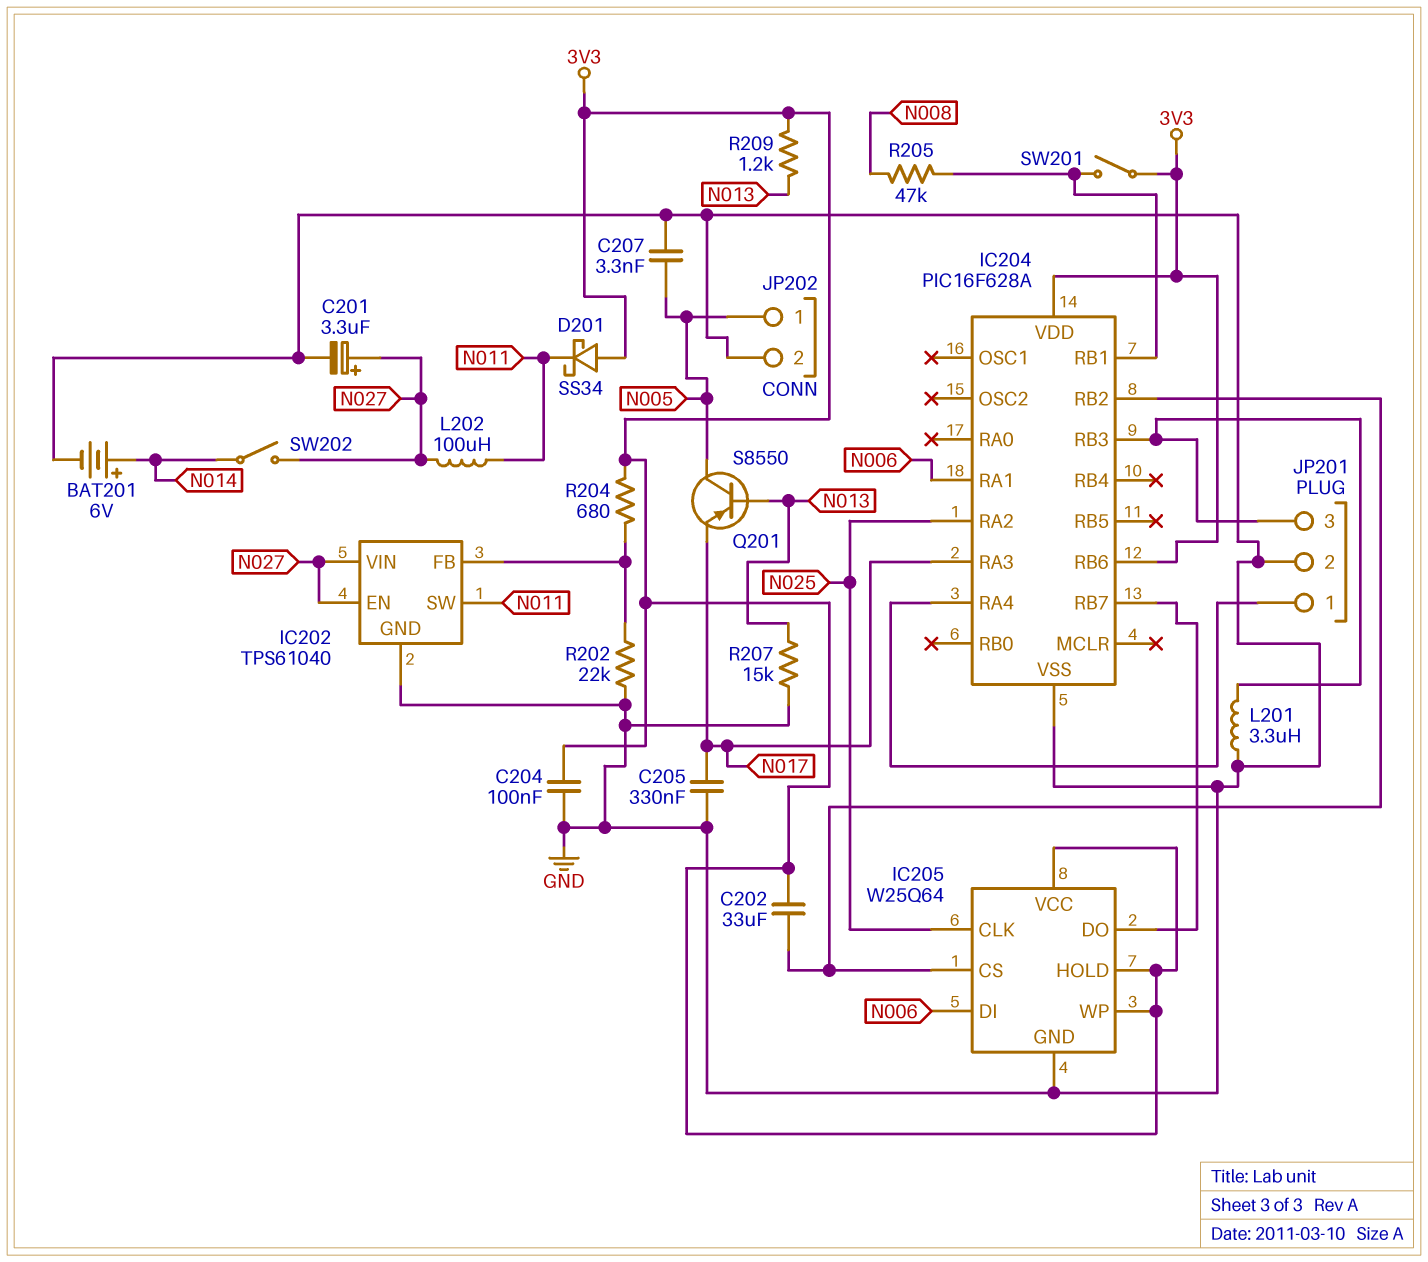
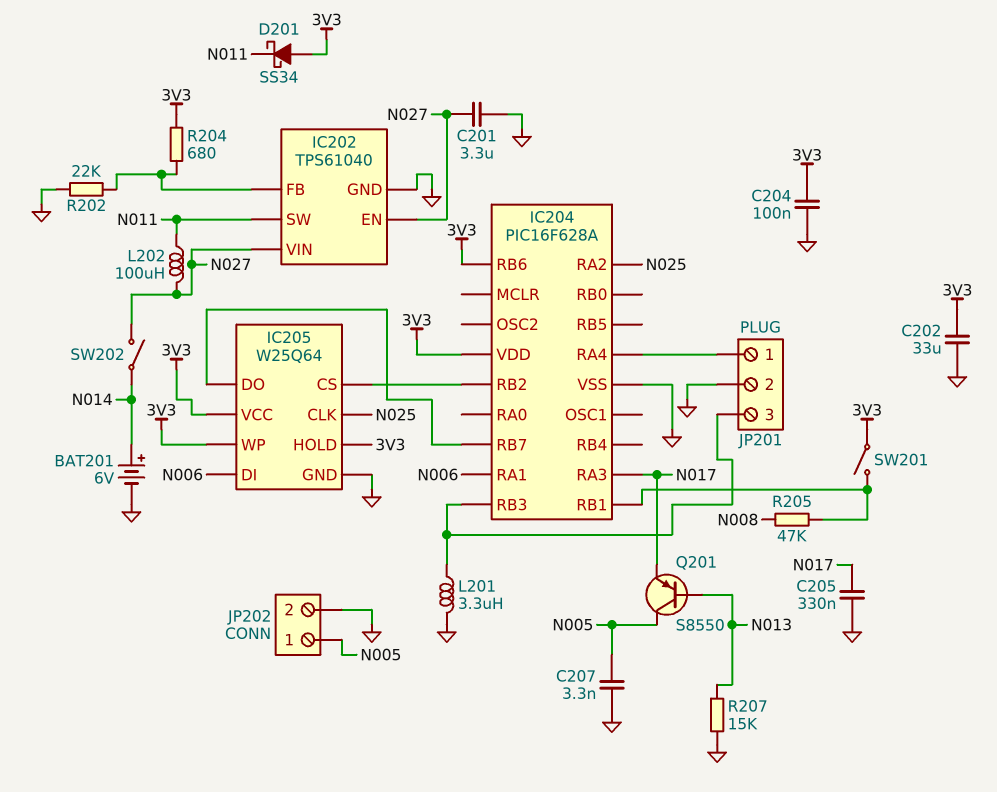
C201: 3.3uF (plus N027, minus GND) -> 3.3uF (GND, N027)
C202: 33uF (3V3, IC204/RB2) -> 33uF (3V3, GND)
R209: 1.2k (3V3, N013) -> none

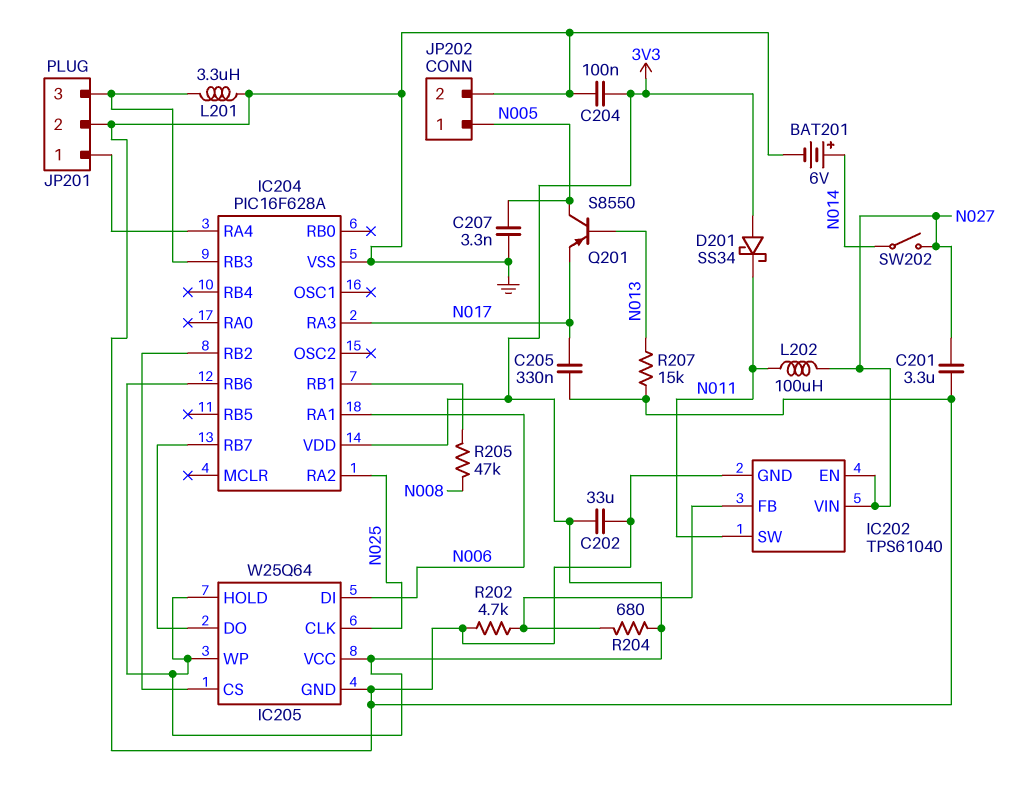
R202: 22k (GND, IC202/FB) -> 4.7k (GND, IC202/FB)
SW201: switch (3V3, IC204/RB1) -> none

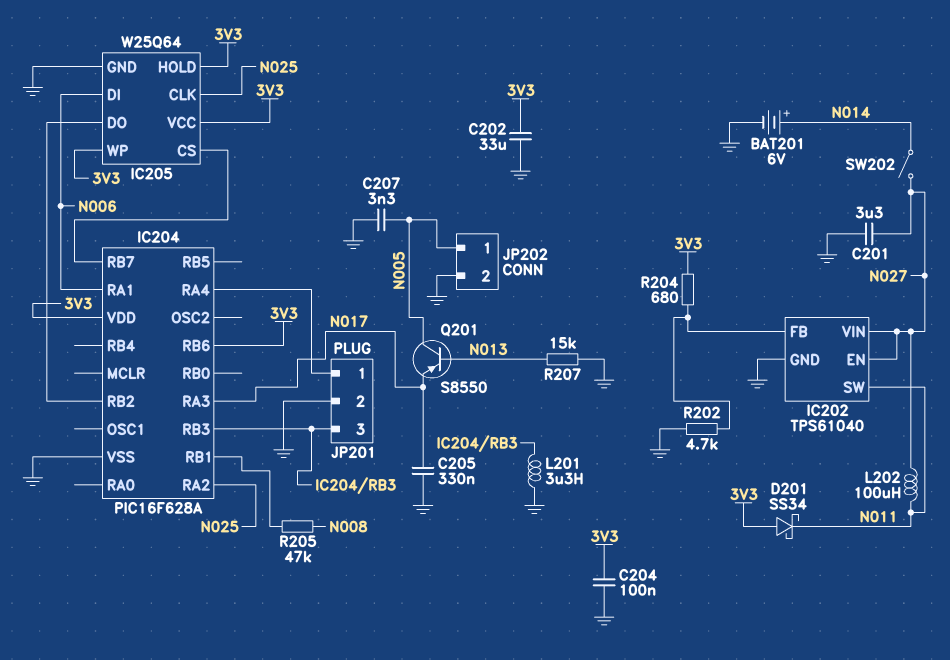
IC205 pin CS: IC204/RB2 -> IC204/RB7
IC205 pin DO: IC204/RB7 -> IC204/RB2

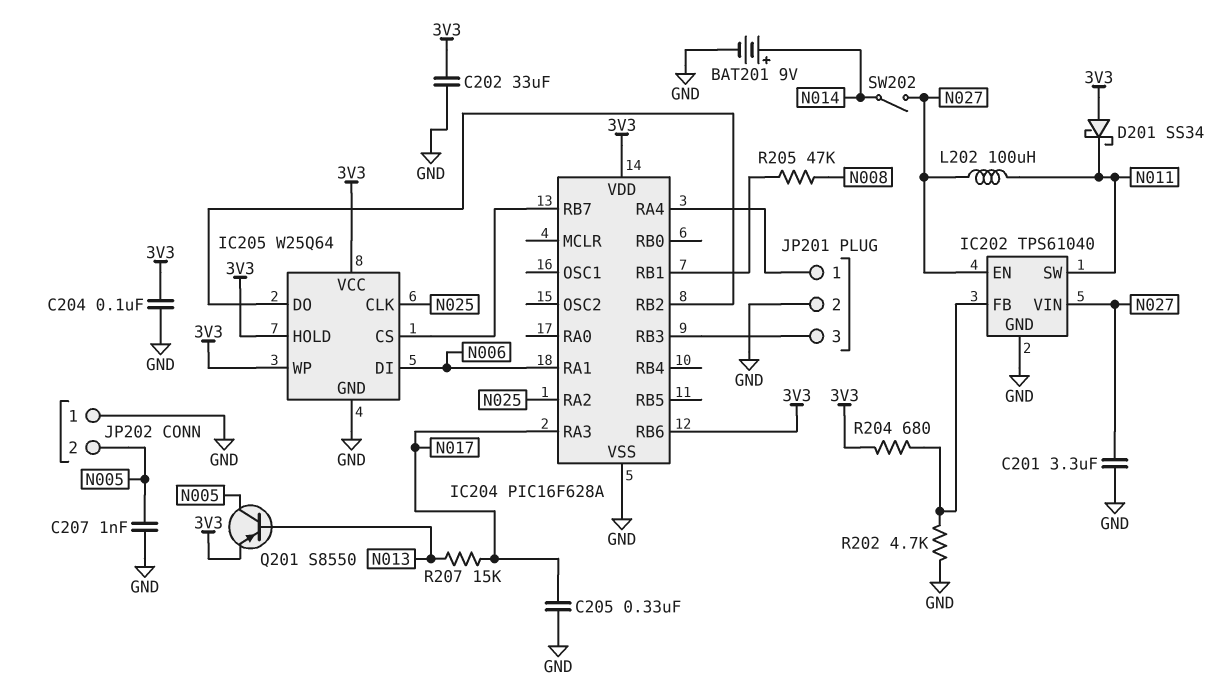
BAT201: 6V (plus N014, minus GND) -> 9V (plus N014, minus GND)
C207: 3.3nF (GND, N005) -> 1nF (GND, N005)
JP202 pin 1: N005 -> GND
JP202 pin 2: GND -> N005
L201: 3.3uH (GND, IC204/RB3) -> none
Q201: PNP S8550 (B N013, C N005, E N017) -> PNP S8550 (B N013, C N005, E 3V3)
R207: 15k (GND, N013) -> 15k (N013, N017)

